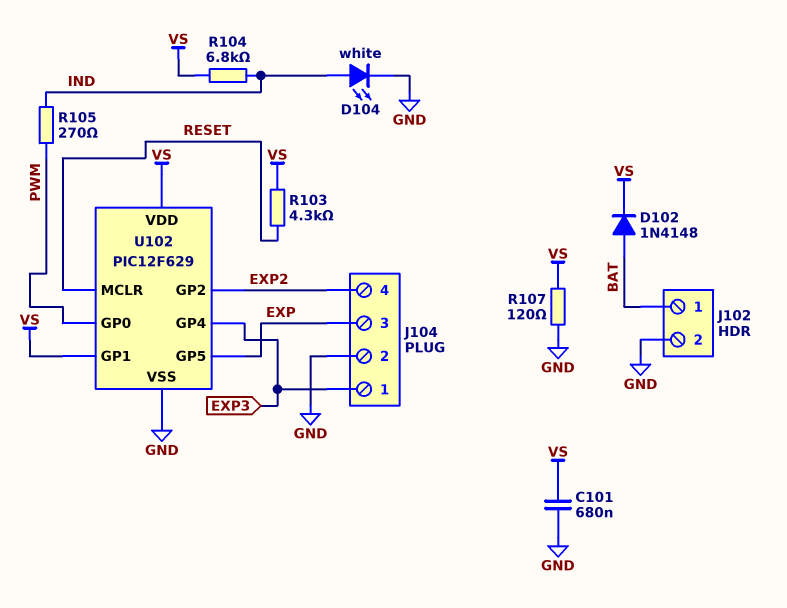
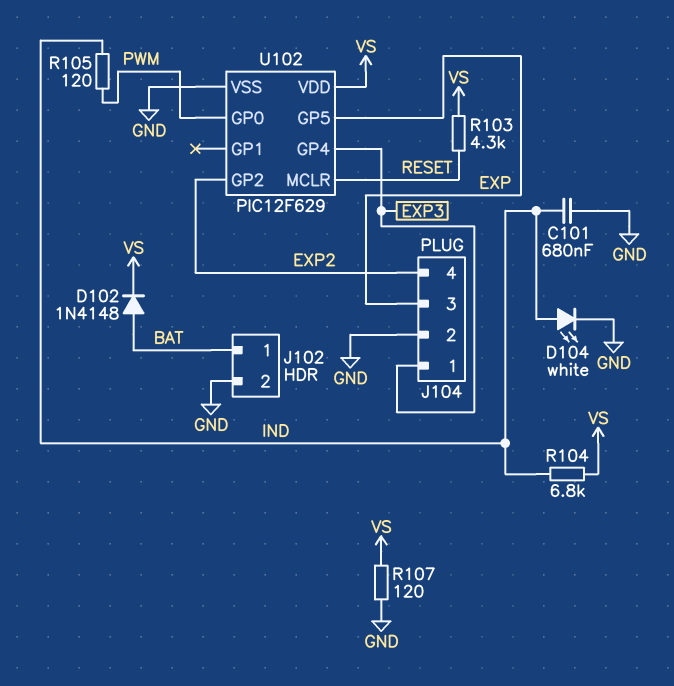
C101: 680nF (GND, VS) -> 680nF (GND, IND)
R105: 270 (IND, PWM) -> 120 (IND, PWM)
U102 pin GP1: VS -> none

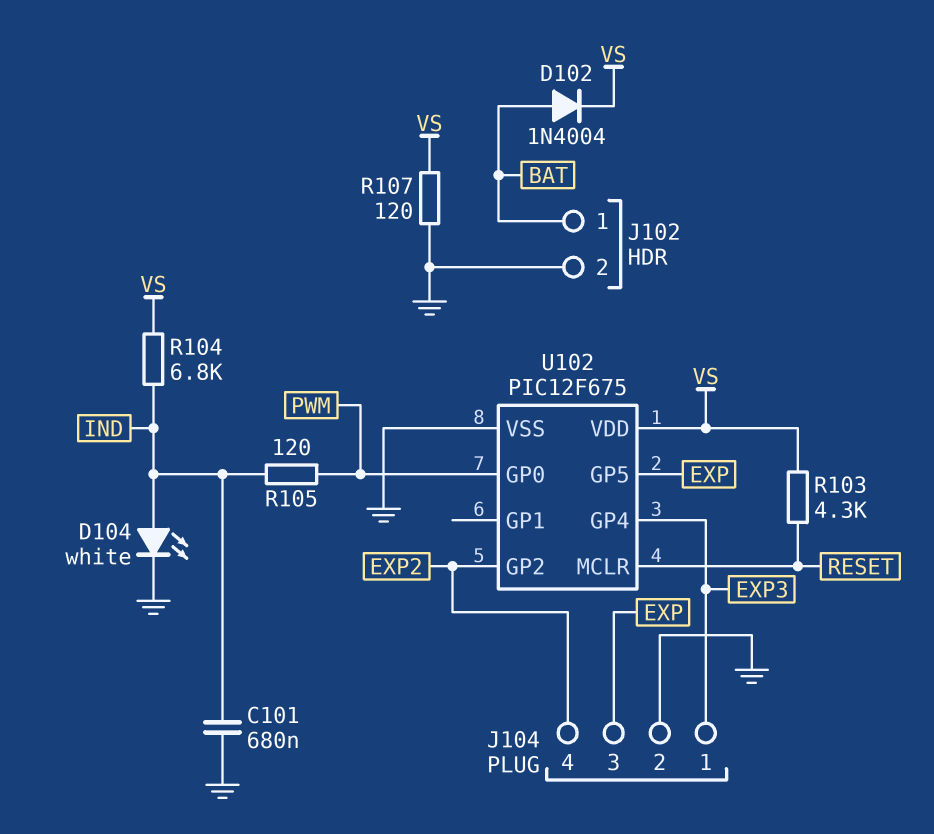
D102: diode 1N4148 (A BAT, K VS) -> diode 1N4004 (A BAT, K VS)
U102: PIC12F629 -> PIC12F675

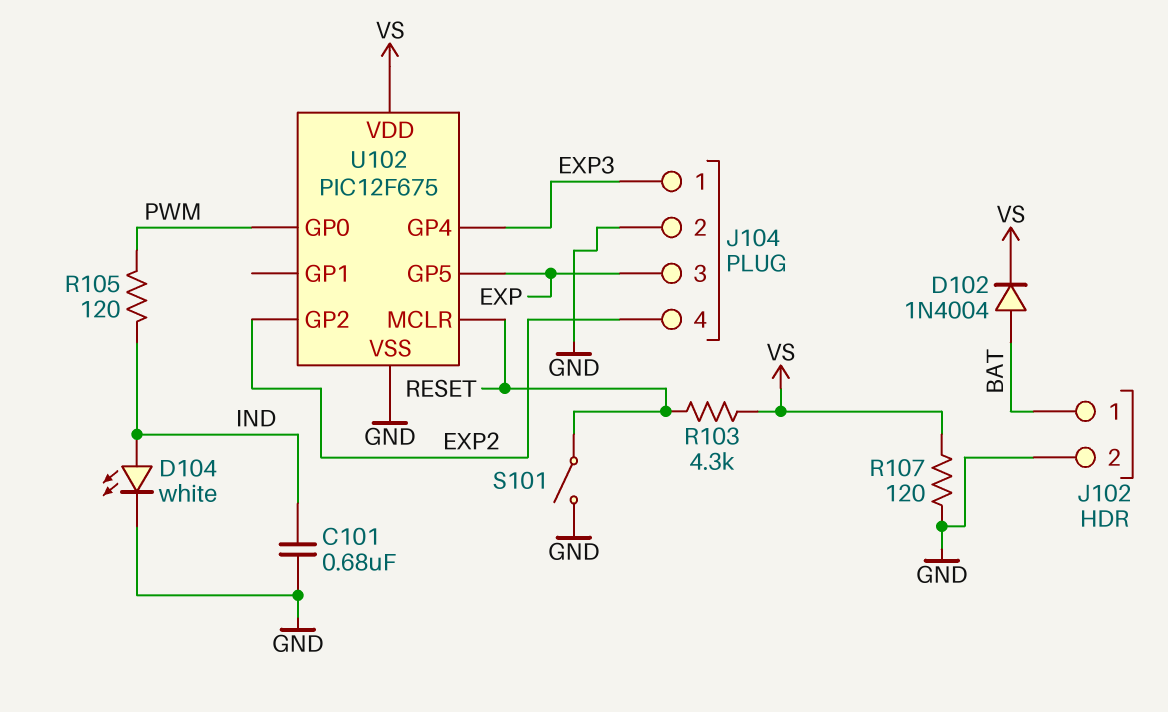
R104: 6.8k (IND, VS) -> none
S101: none -> switch (GND, RESET)

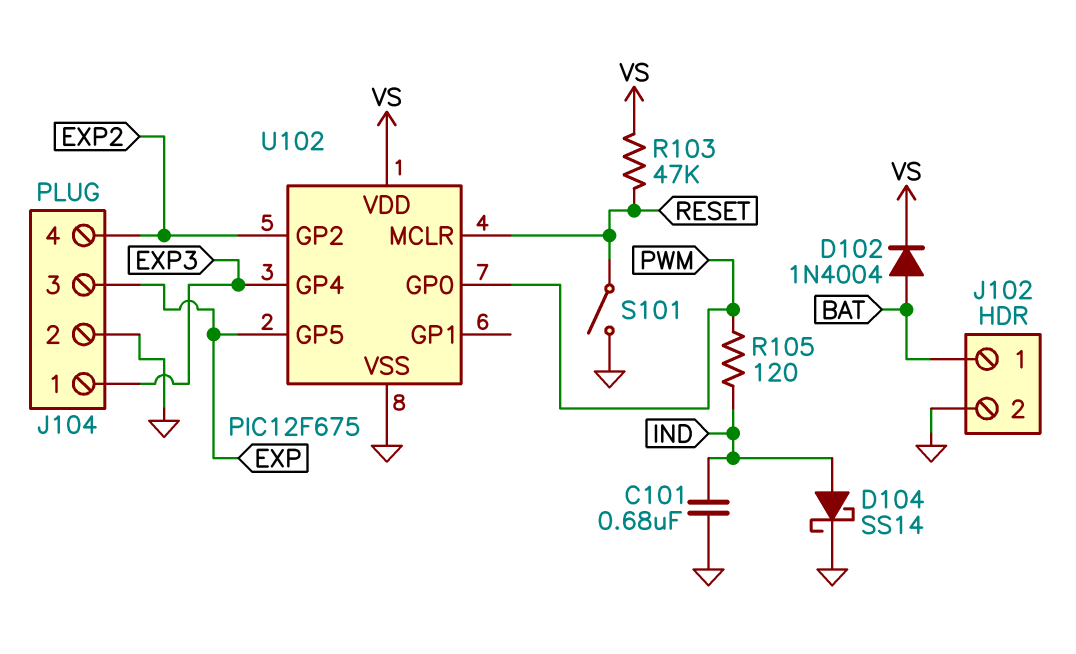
D104: LED white (A IND, K GND) -> schottky SS14 (A IND, K GND)
R103: 4.3k (RESET, VS) -> 47k (RESET, VS)
R107: 120 (GND, VS) -> none

